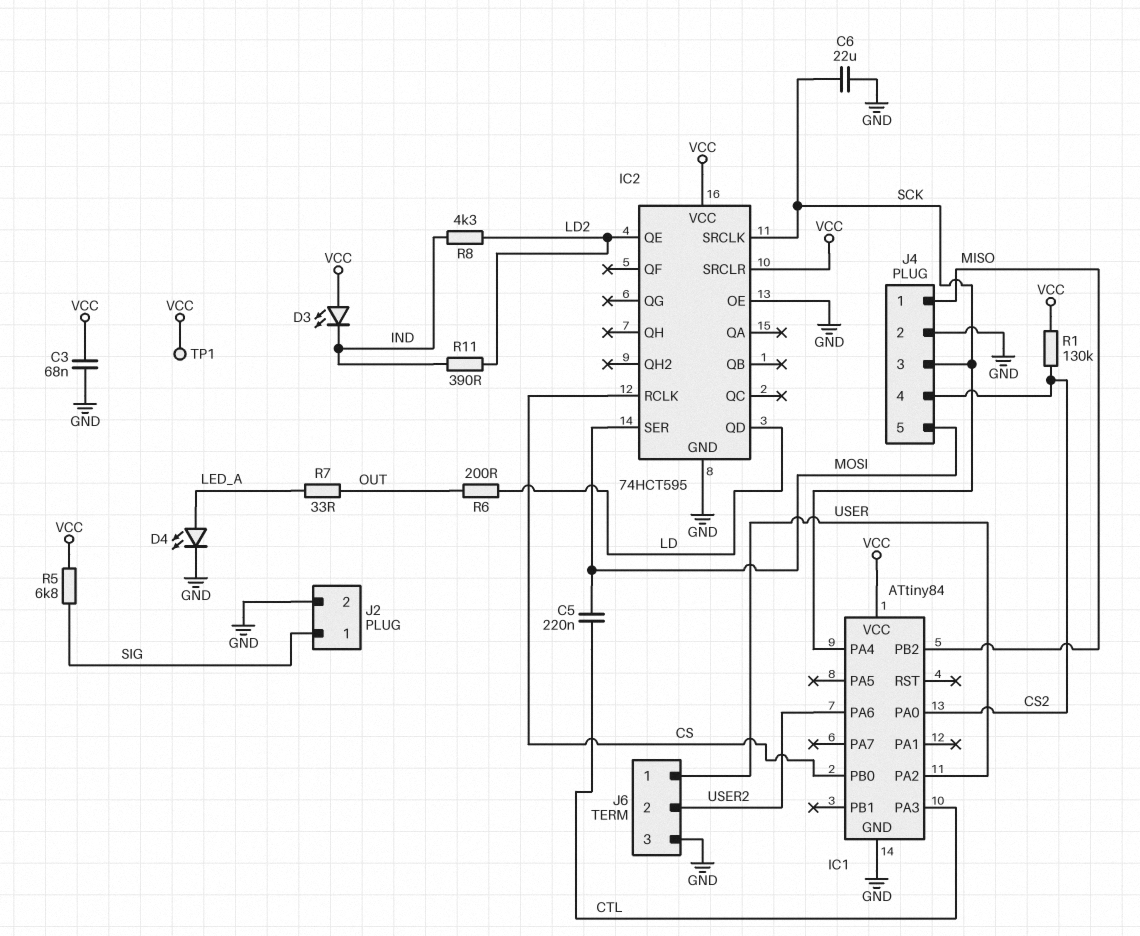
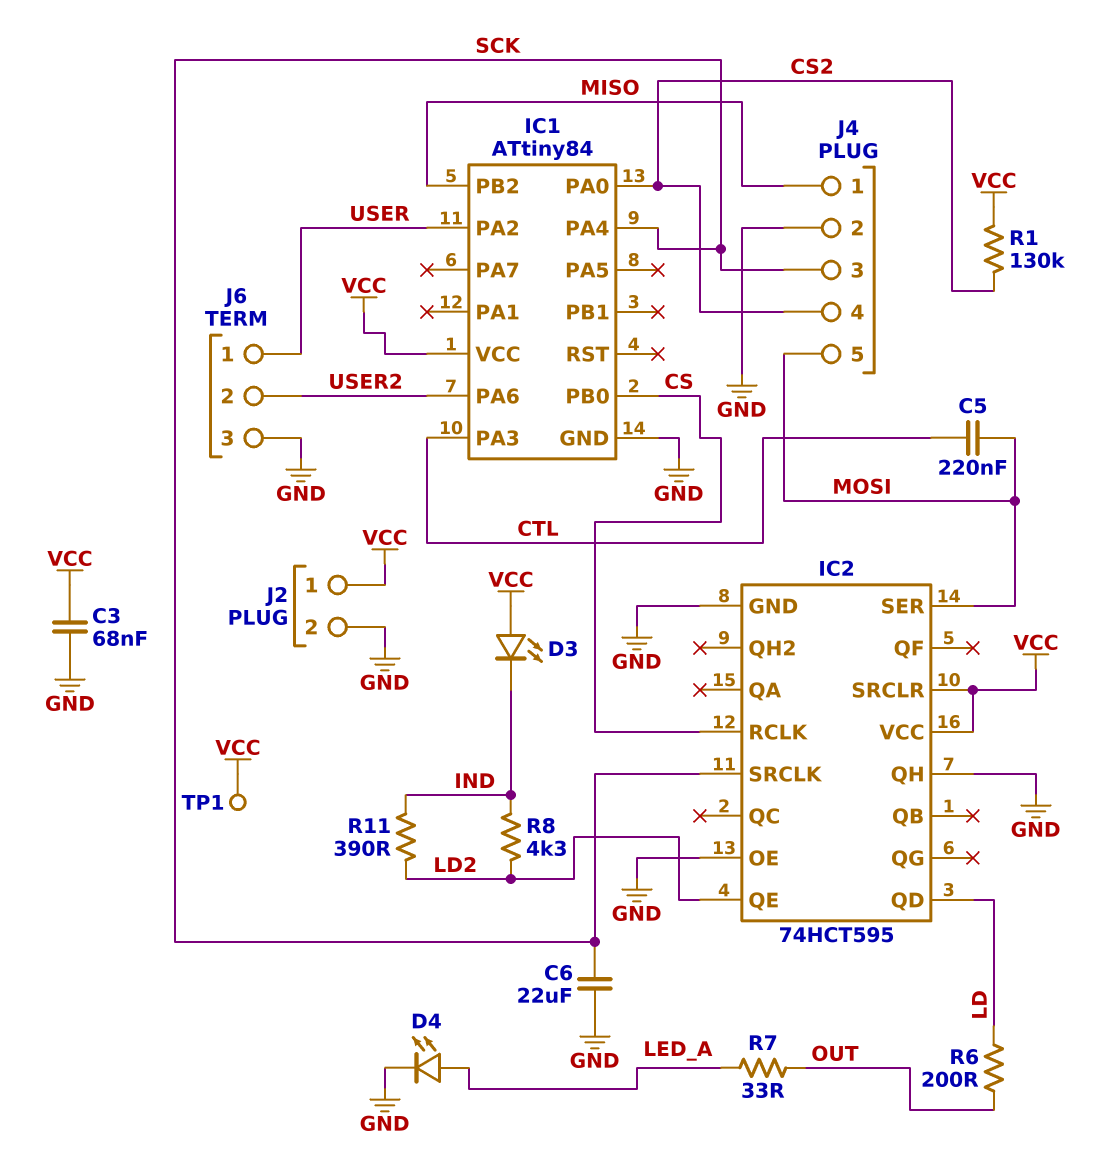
IC2 pin QH: none -> GND
J2 pin 1: SIG -> VCC
R5: 6.8k (SIG, VCC) -> none

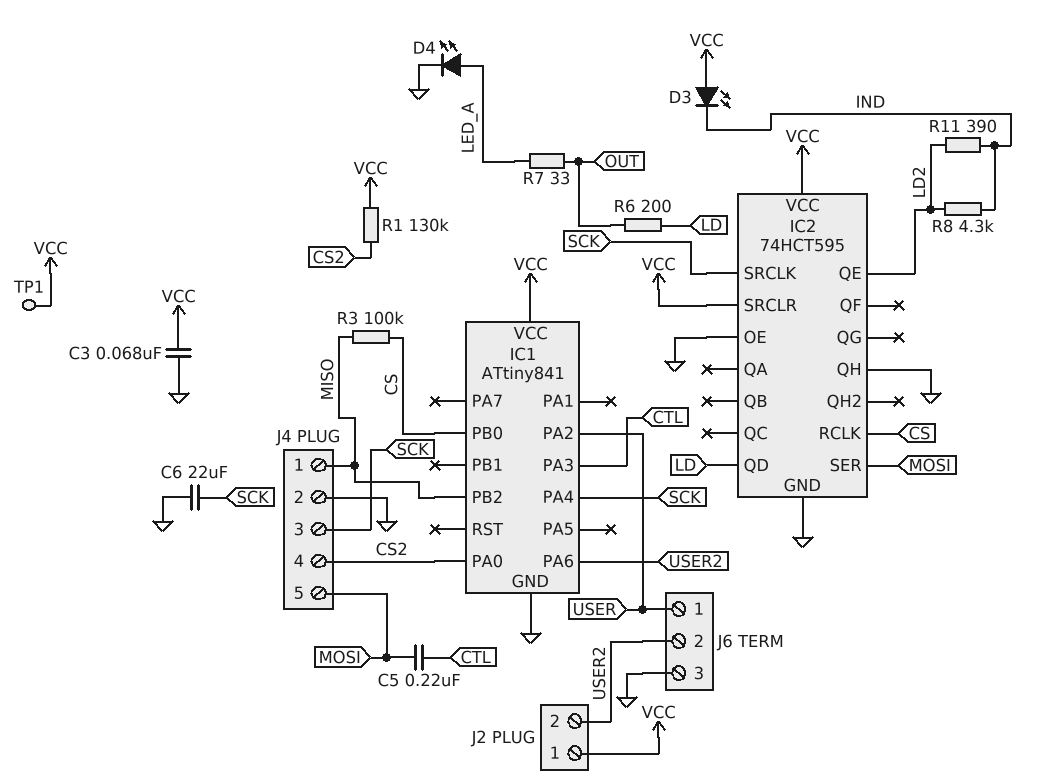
IC1: ATtiny84 -> ATtiny841
J2 pin 2: GND -> USER2
R3: none -> 100k (CS, MISO)

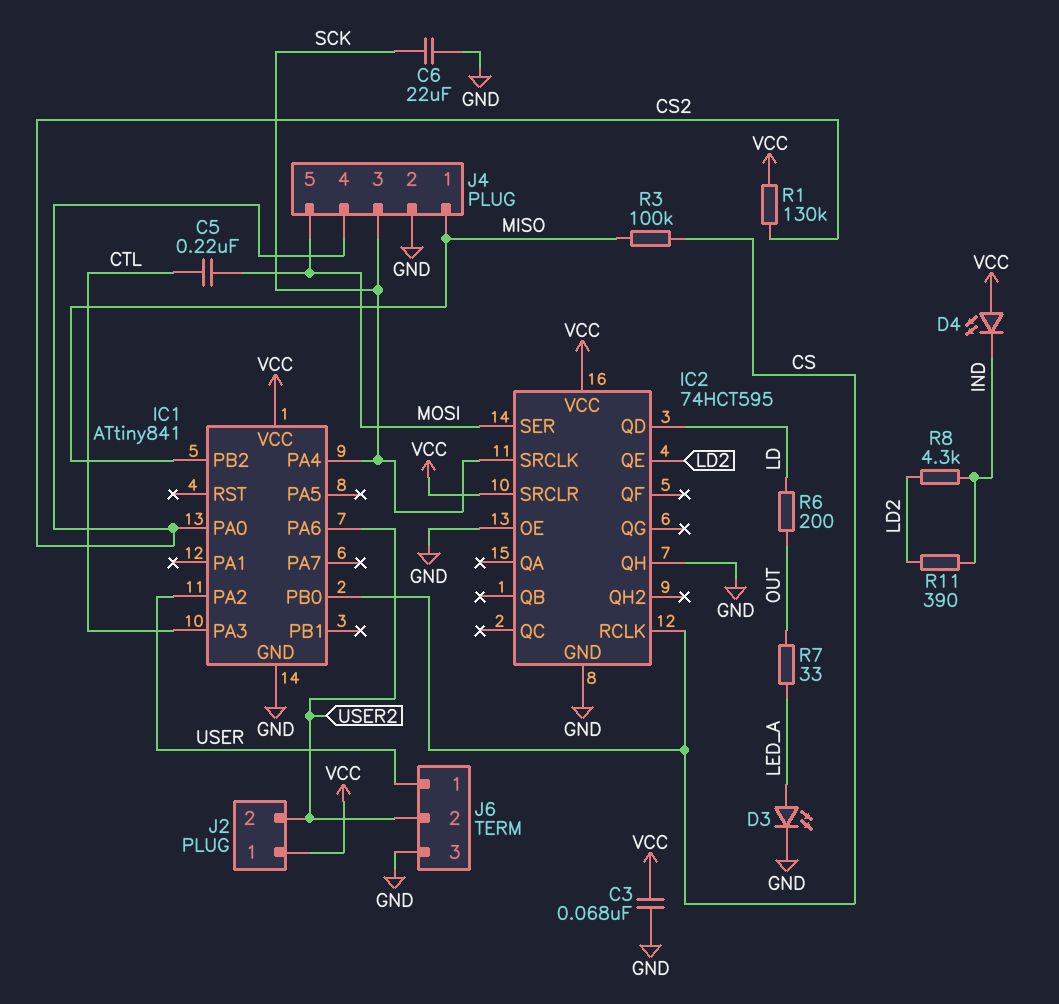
D3: LED (A VCC, K IND) -> LED (A LED_A, K GND)
D4: LED (A LED_A, K GND) -> LED (A VCC, K IND)
TP1: test point (VCC) -> none

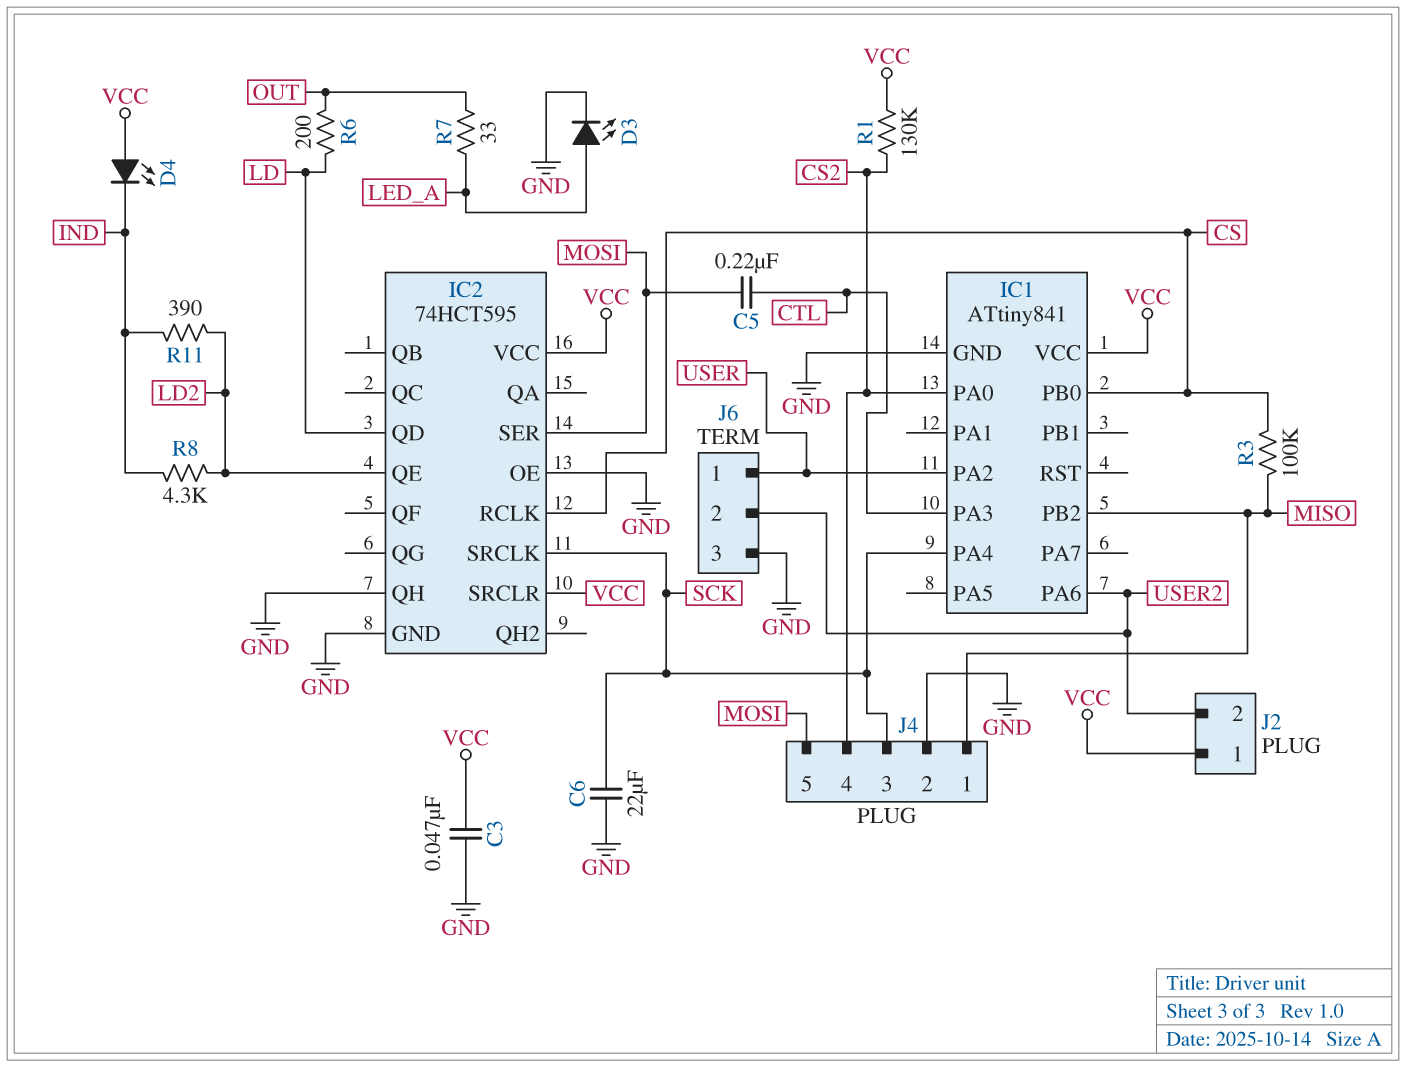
C3: 68nF (GND, VCC) -> 47nF (GND, VCC)

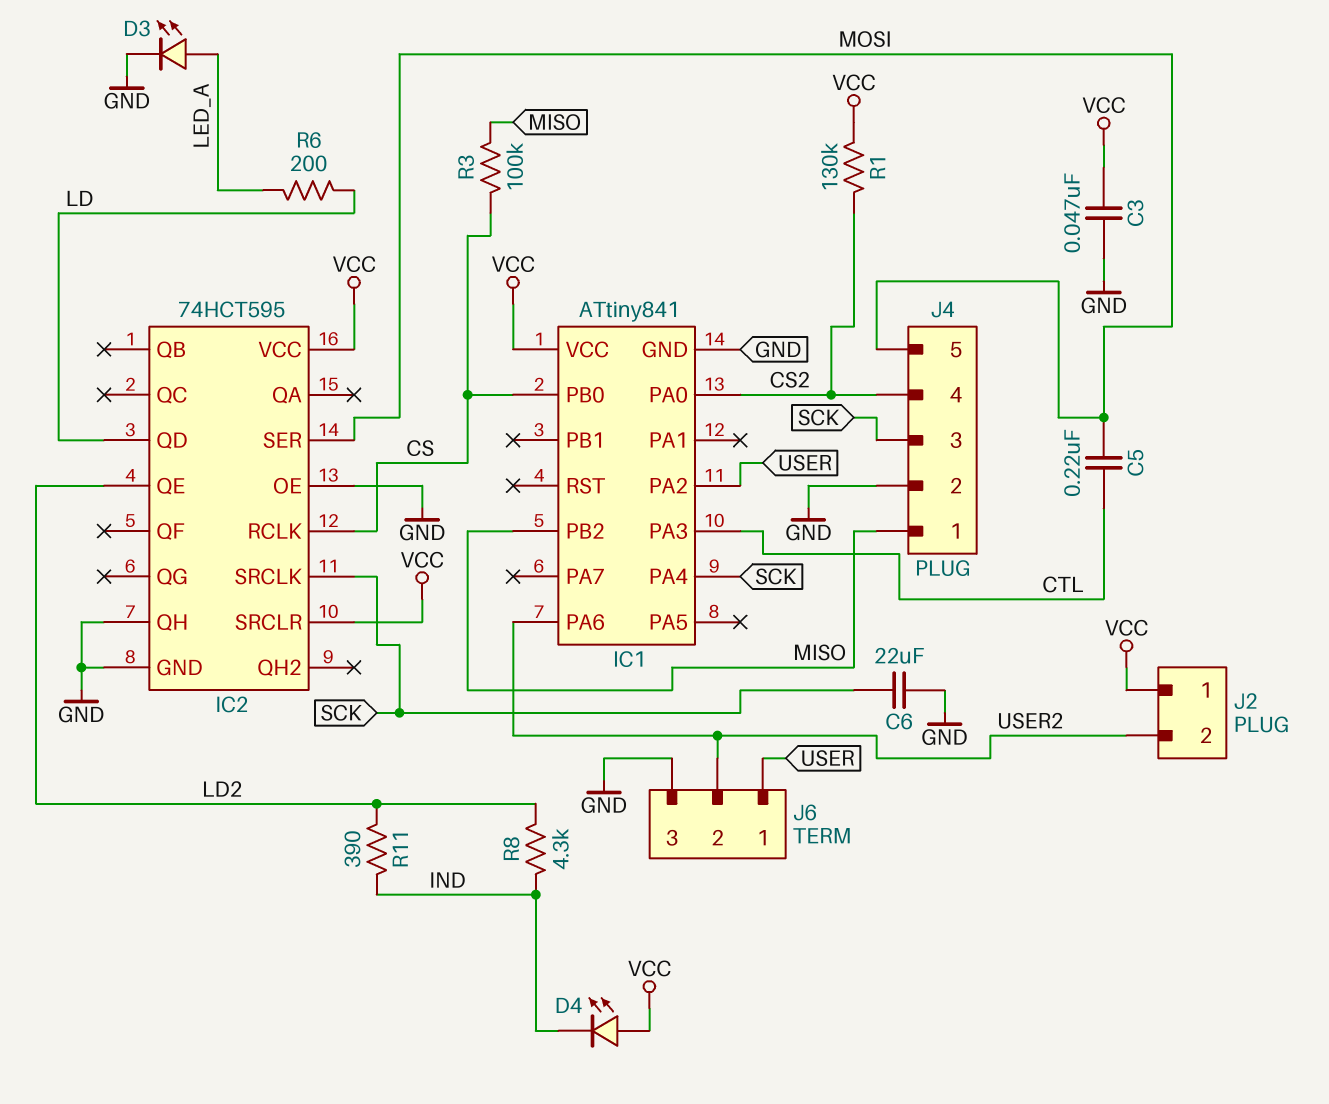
R6: 200 (LD, OUT) -> 200 (LD, LED_A)
R7: 33 (LED_A, OUT) -> none

